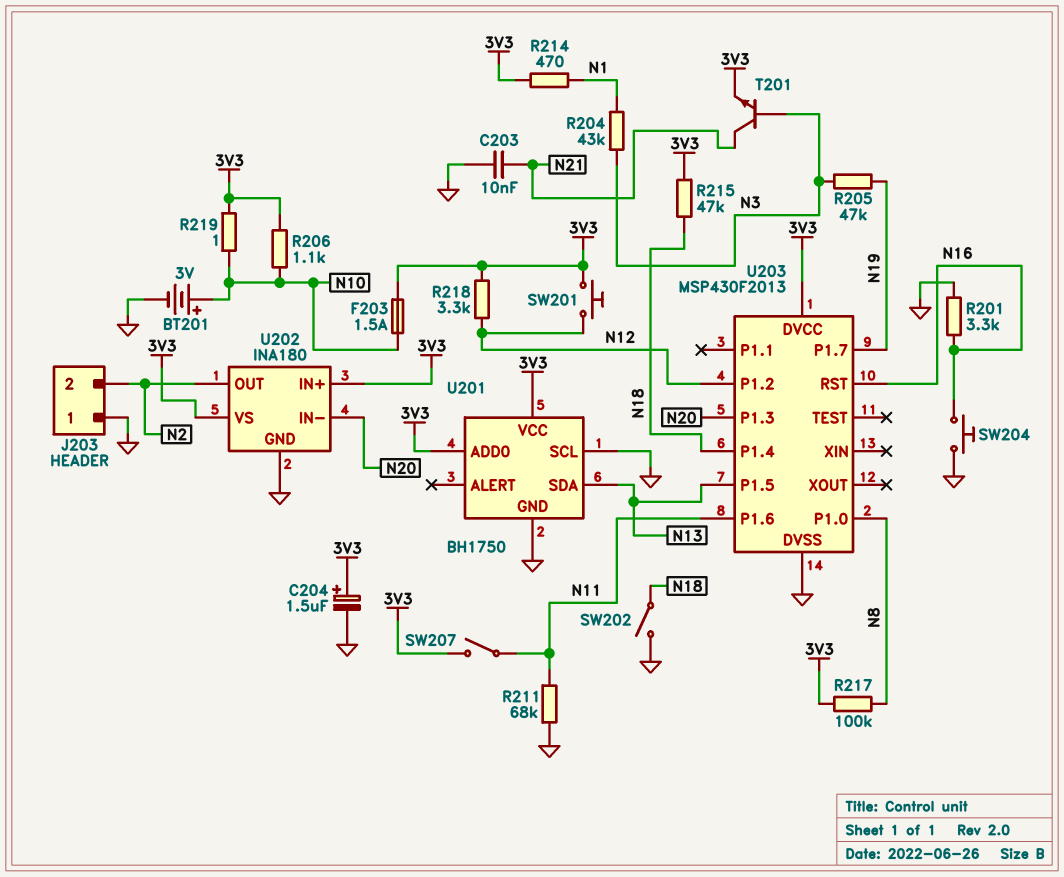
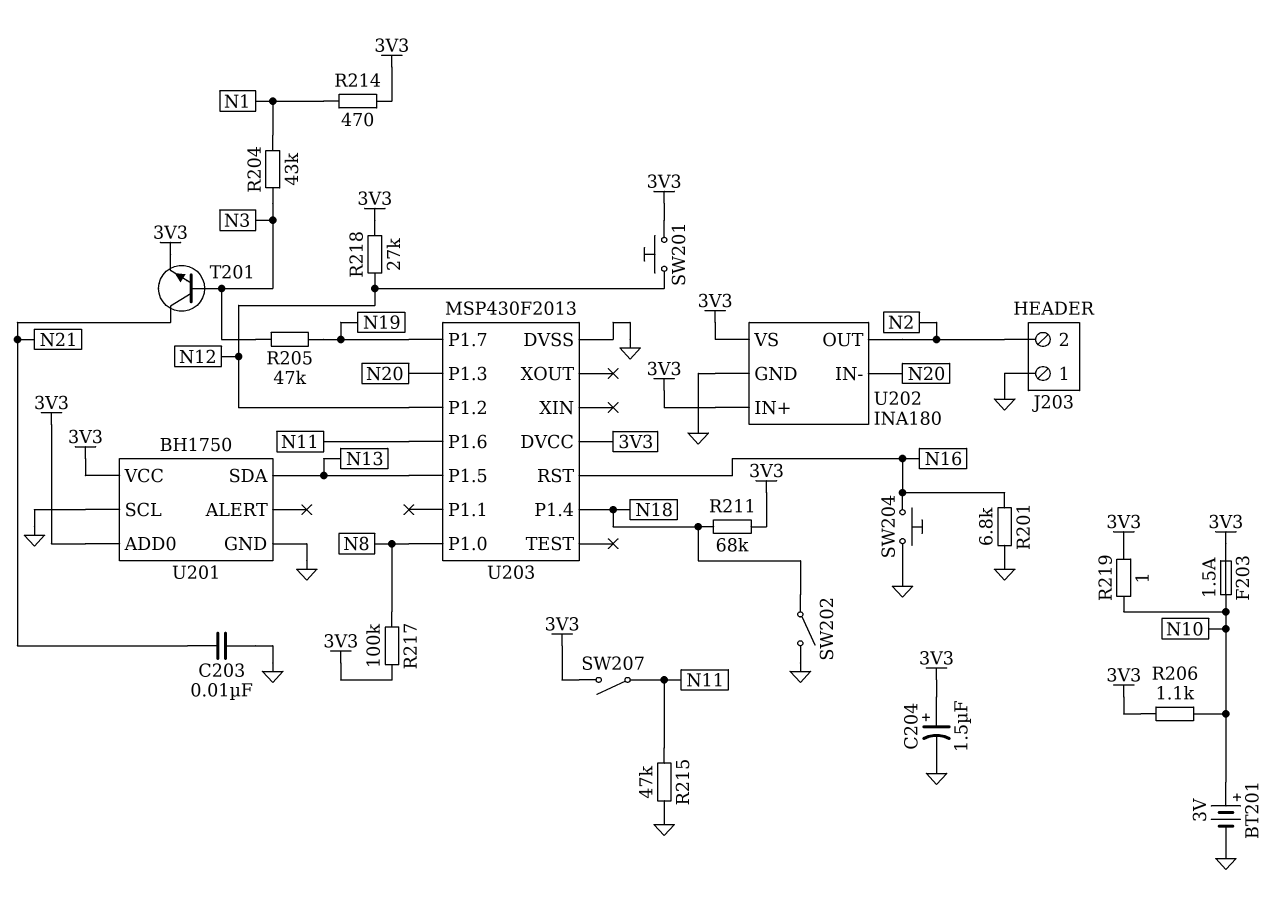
R201: 3.3k (GND, N16) -> 6.8k (GND, N16)
R211: 68k (GND, N11) -> 68k (3V3, N18)
R215: 47k (3V3, N18) -> 47k (GND, N11)
R218: 3.3k (3V3, N12) -> 27k (3V3, N12)

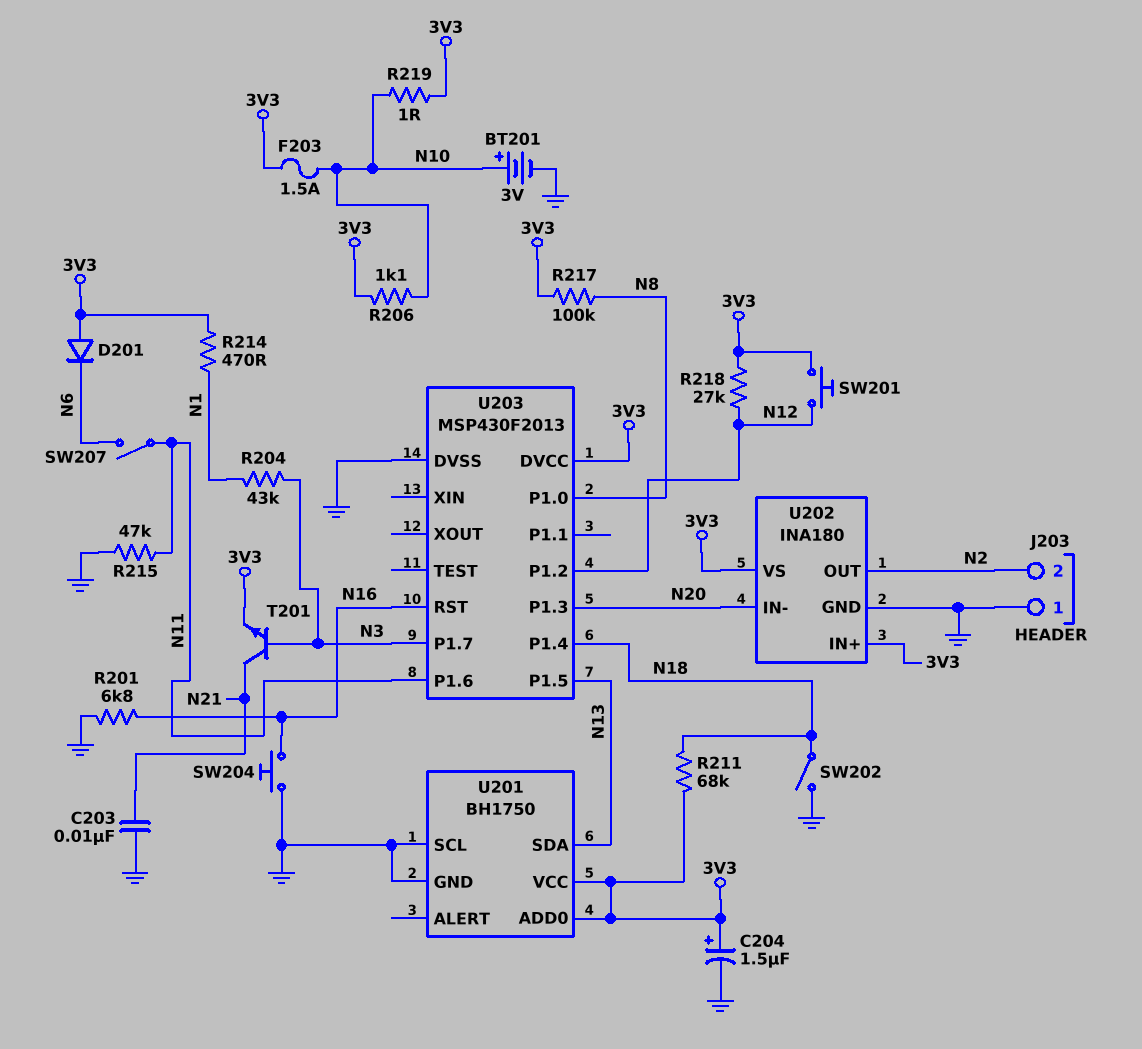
D201: none -> diode (A 3V3, K N6)
R205: 47k (N3, N19) -> none
SW207: switch (3V3, N11) -> switch (N6, N11)
U203 pin P1.7: N19 -> N3

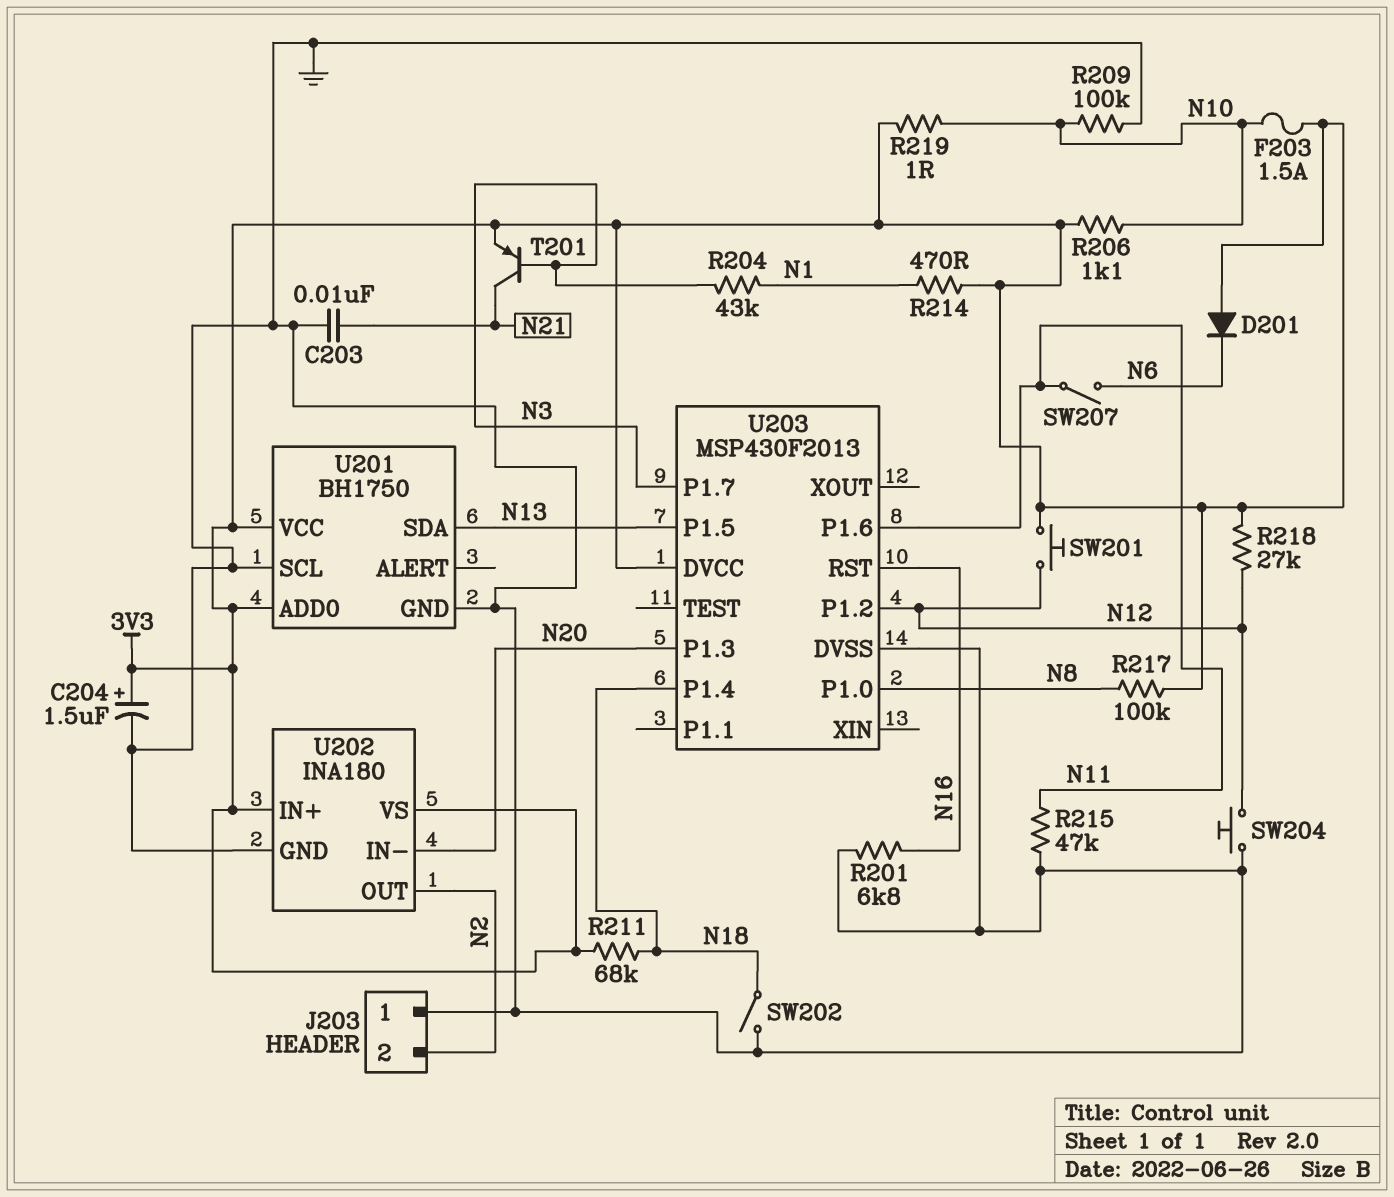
BT201: 3V (plus N10, minus GND) -> none
R209: none -> 100k (GND, N10)
SW204: button (GND, N16) -> button (GND, N12)
T201: NPN (B N3, C N21, E 3V3) -> PNP (B N3, C N21, E 3V3)

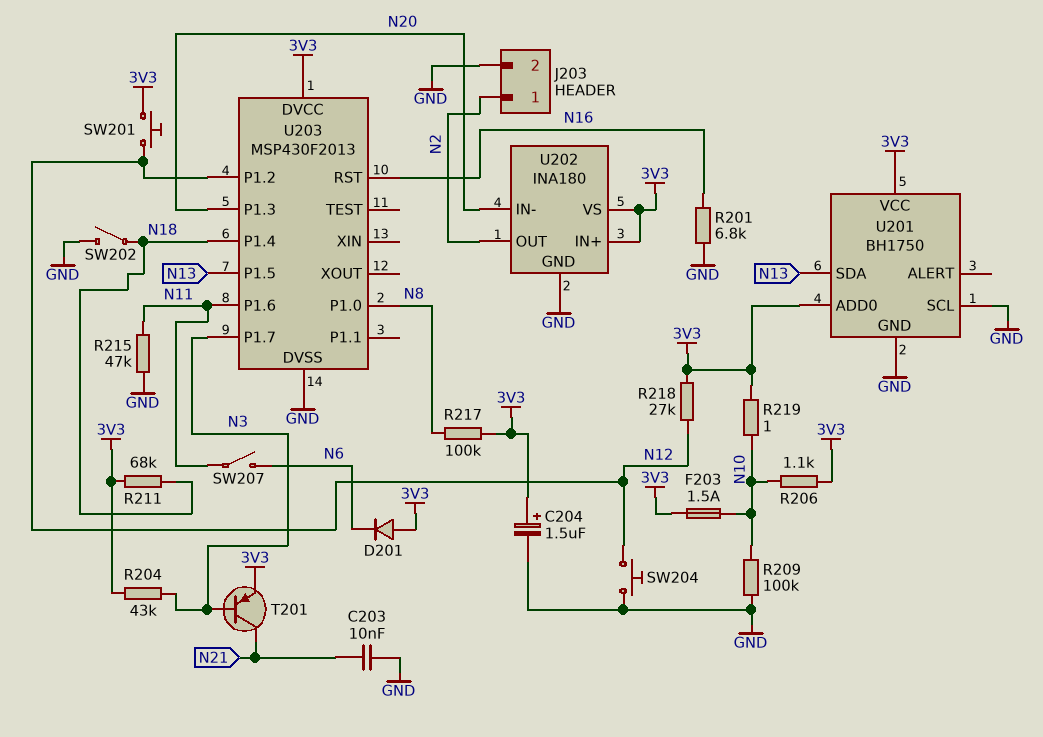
J203 pin 1: GND -> N2
J203 pin 2: N2 -> GND
R204: 43k (N1, N3) -> 43k (3V3, N3)
R214: 470 (3V3, N1) -> none

